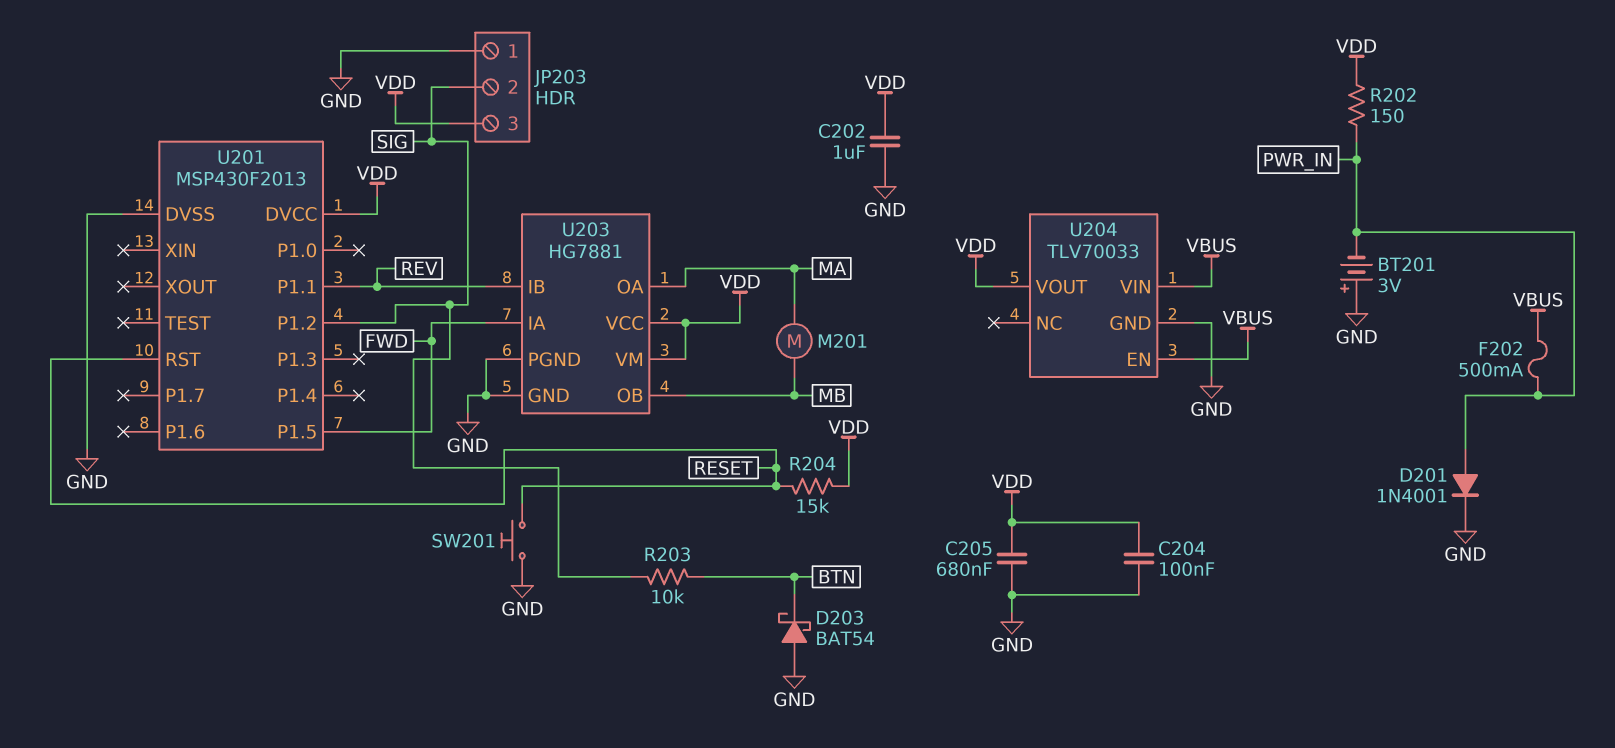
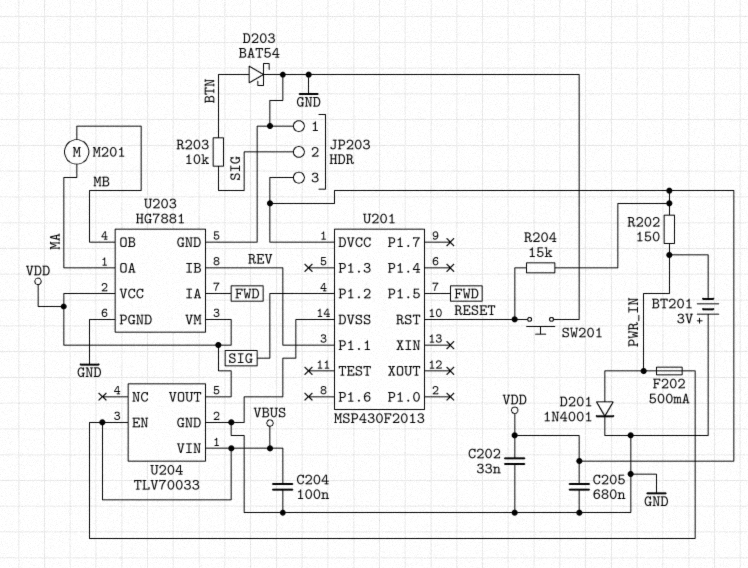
C202: 1uF (GND, VDD) -> 33nF (GND, VDD)
C204: 100nF (GND, VDD) -> 100nF (GND, VBUS)
D203: schottky BAT54 (A GND, K BTN) -> schottky BAT54 (A BTN, K GND)

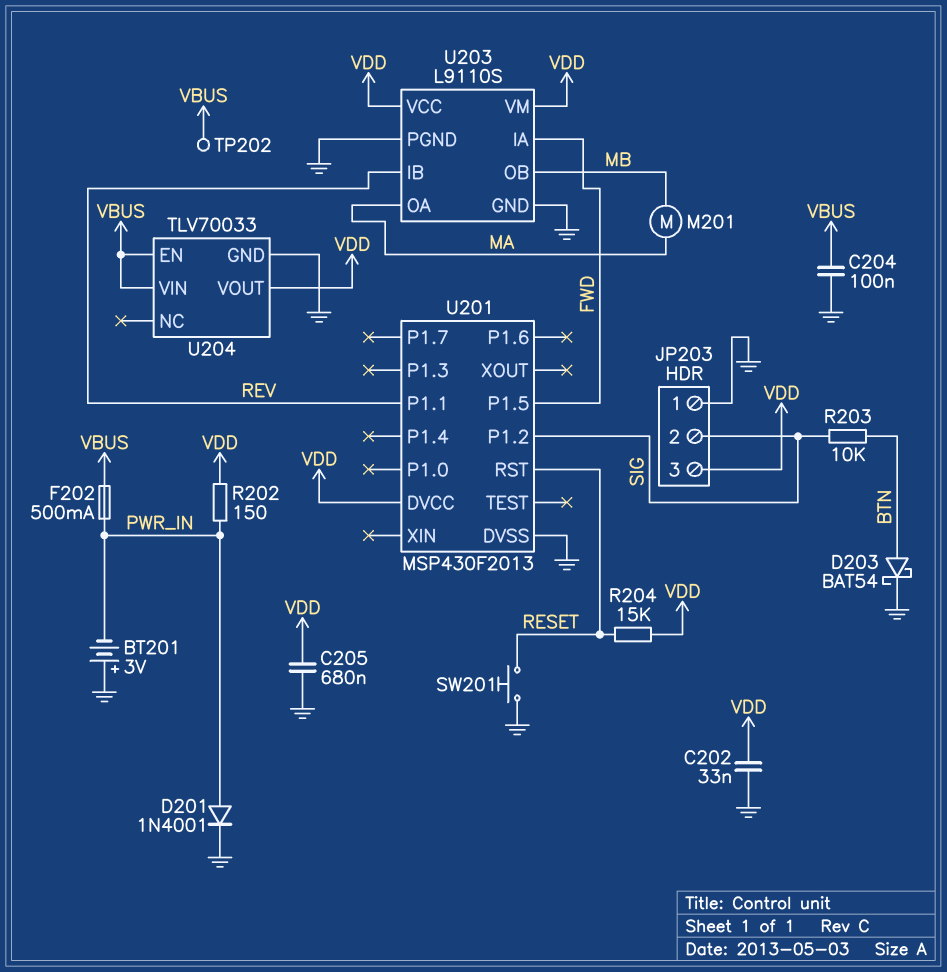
TP202: none -> test point (VBUS)
U203: HG7881 -> L9110S

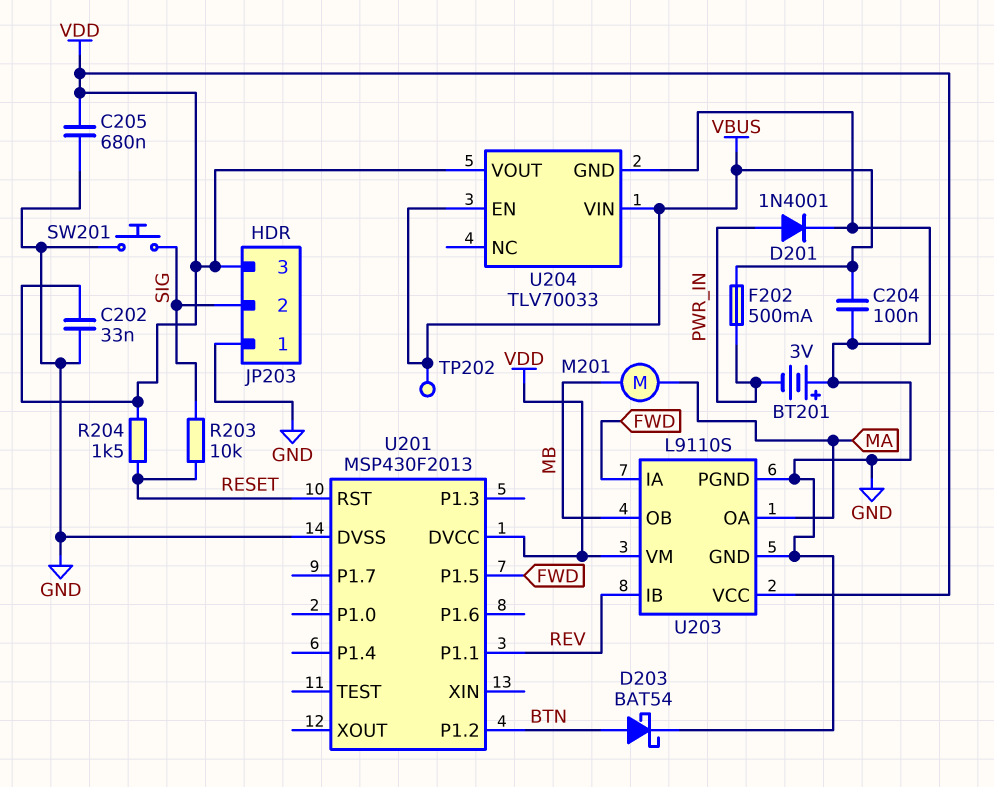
R202: 150 (PWR_IN, VDD) -> none
R203: 10k (BTN, SIG) -> 10k (RESET, SIG)
R204: 15k (RESET, VDD) -> 1.5k (RESET, VDD)
SW201: button (GND, RESET) -> button (GND, SIG)
U201 pin P1.2: SIG -> BTN

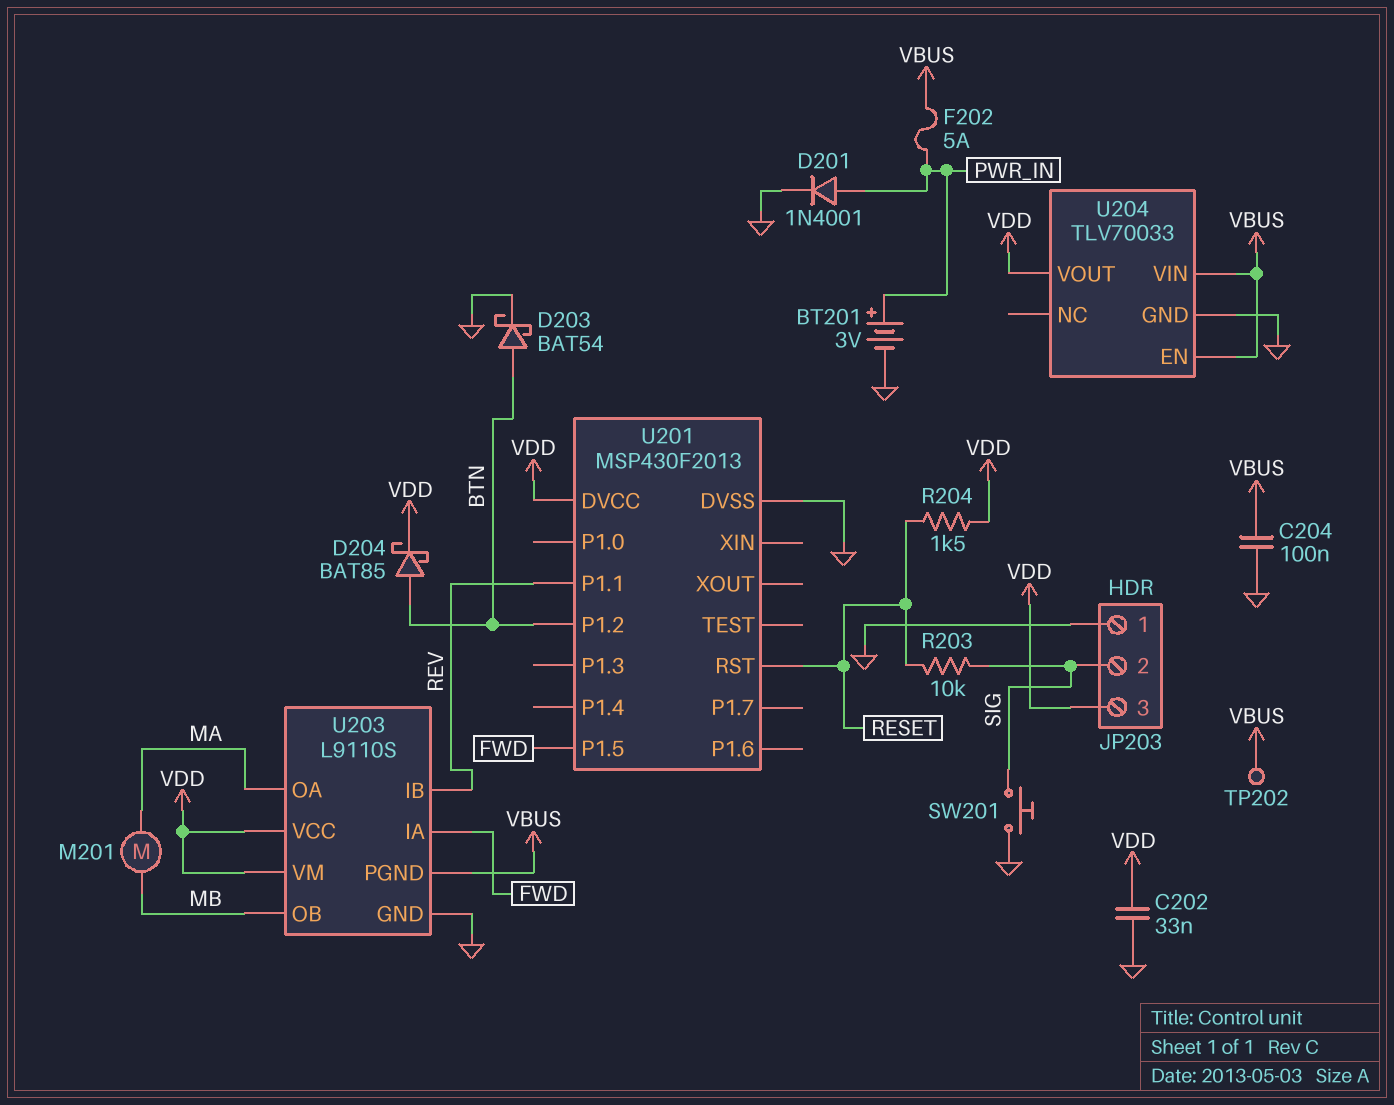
BT201: 3V (plus GND, minus PWR_IN) -> 3V (plus PWR_IN, minus GND)
C205: 680nF (GND, VDD) -> none
D204: none -> schottky BAT85 (A BTN, K VDD)
F202: 500mA (PWR_IN, VBUS) -> 5A (PWR_IN, VBUS)
U203 pin PGND: GND -> VBUS

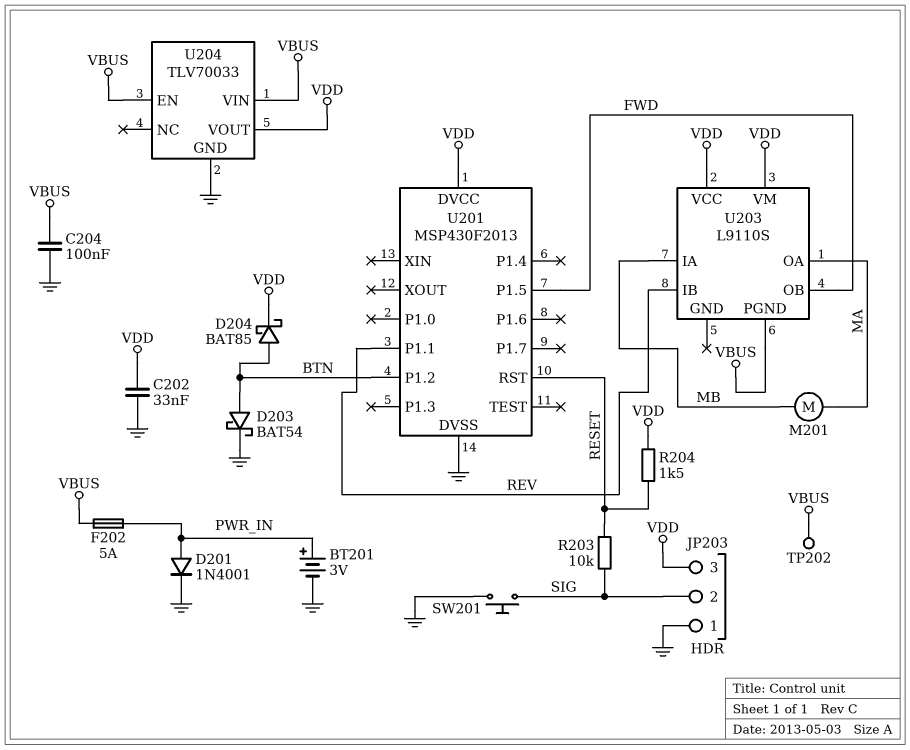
U203 pin GND: GND -> none
U203 pin IA: FWD -> MB
U203 pin OB: MB -> FWD

